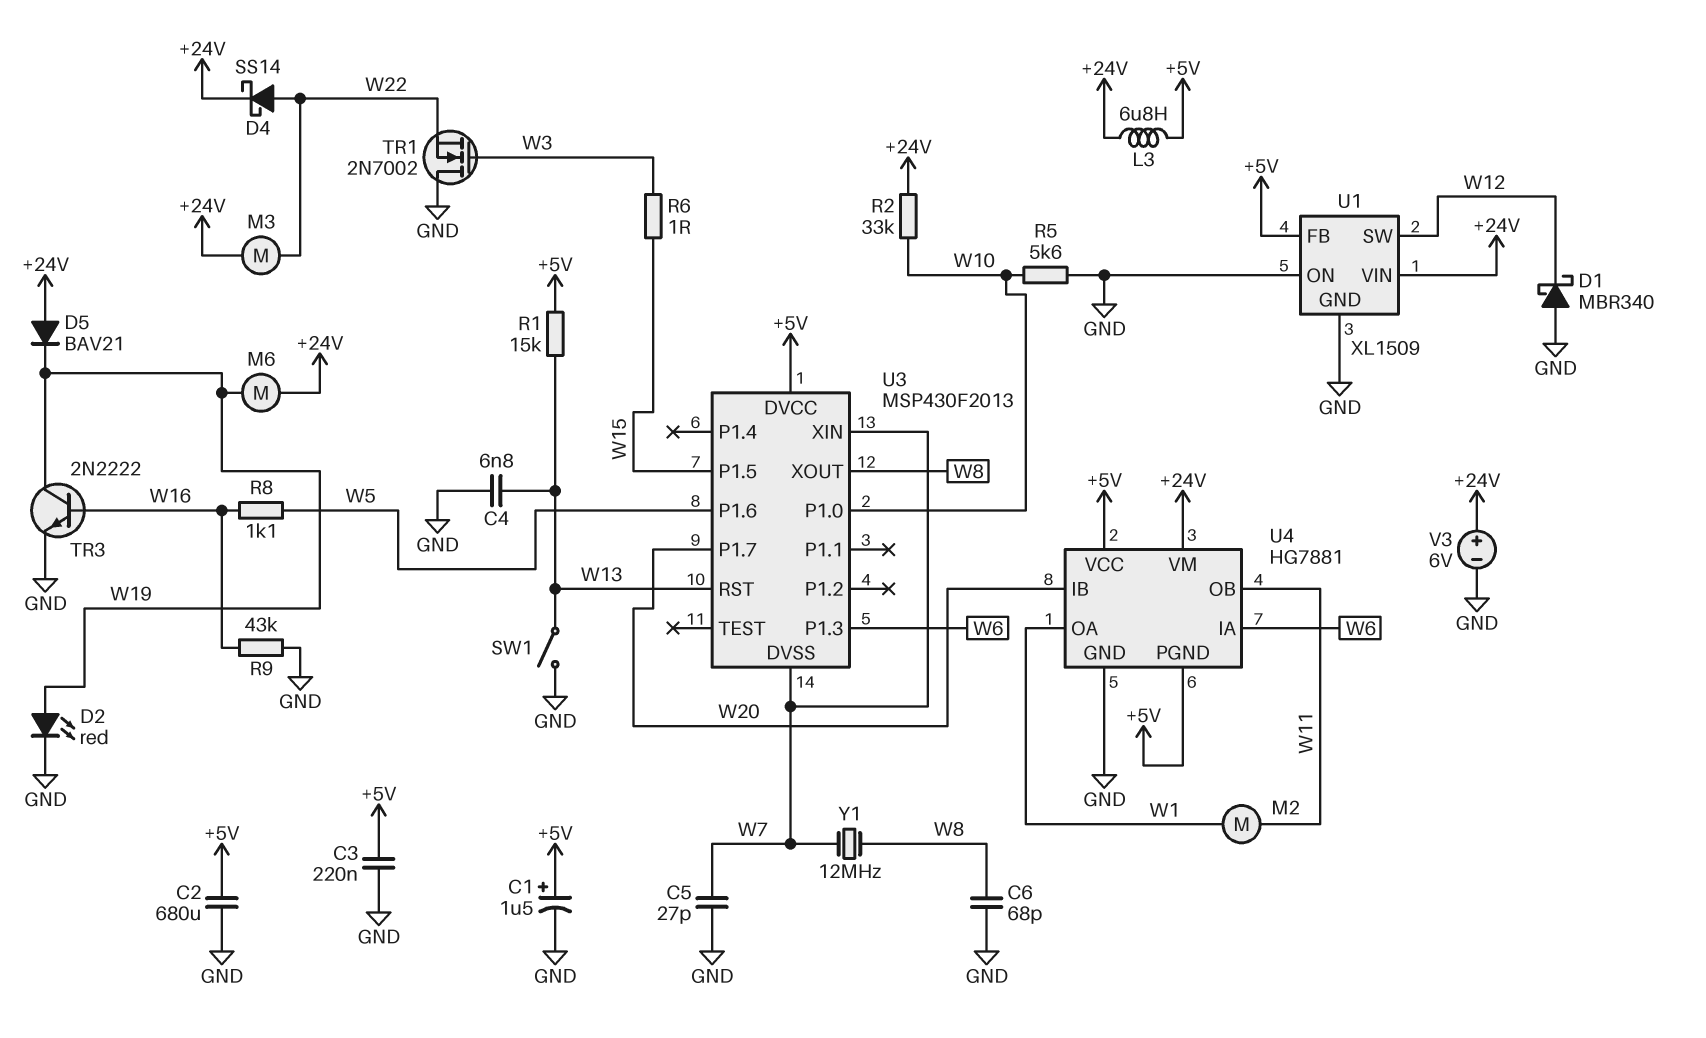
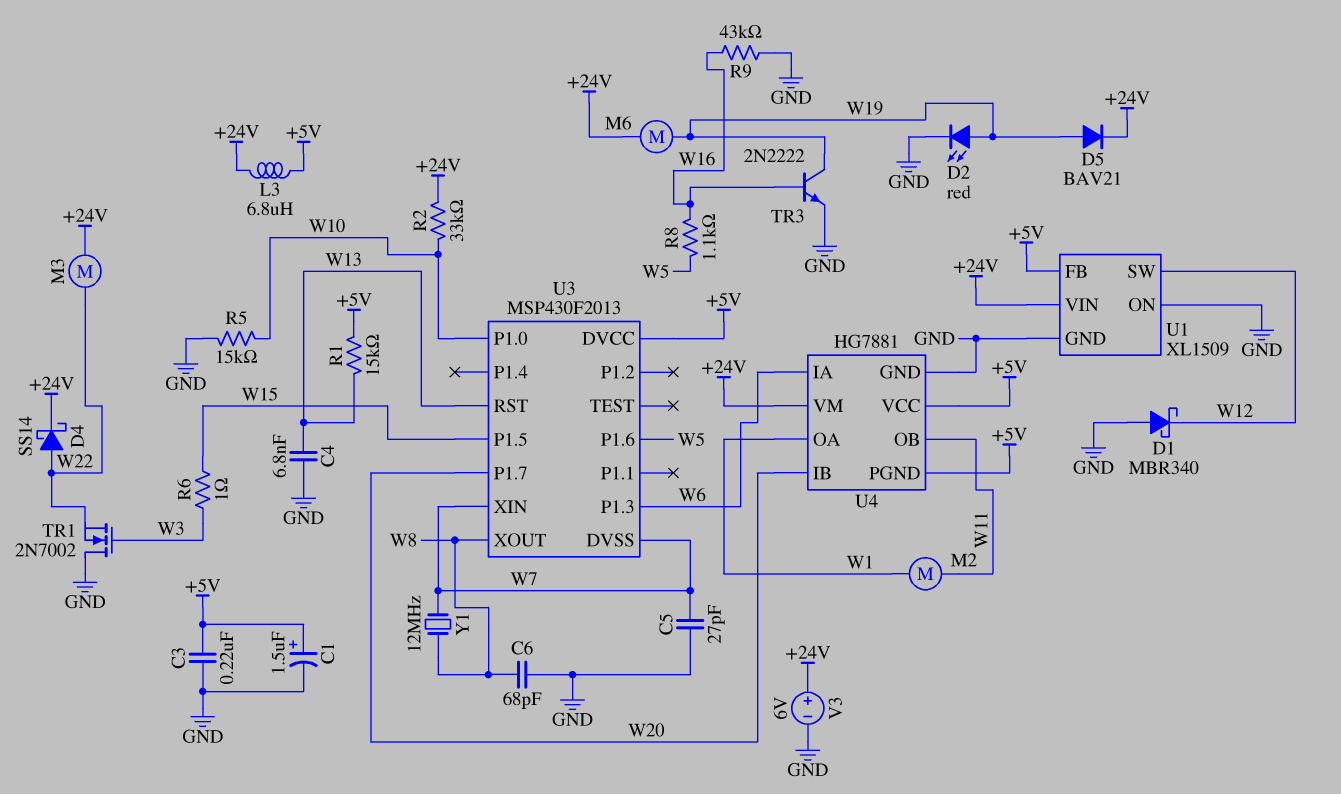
C2: 680uF (+5V, GND) -> none
D5: diode BAV21 (A +24V, K W19) -> diode BAV21 (A W19, K +24V)
R5: 5.6k (GND, W10) -> 15k (GND, W10)
SW1: switch (GND, W13) -> none

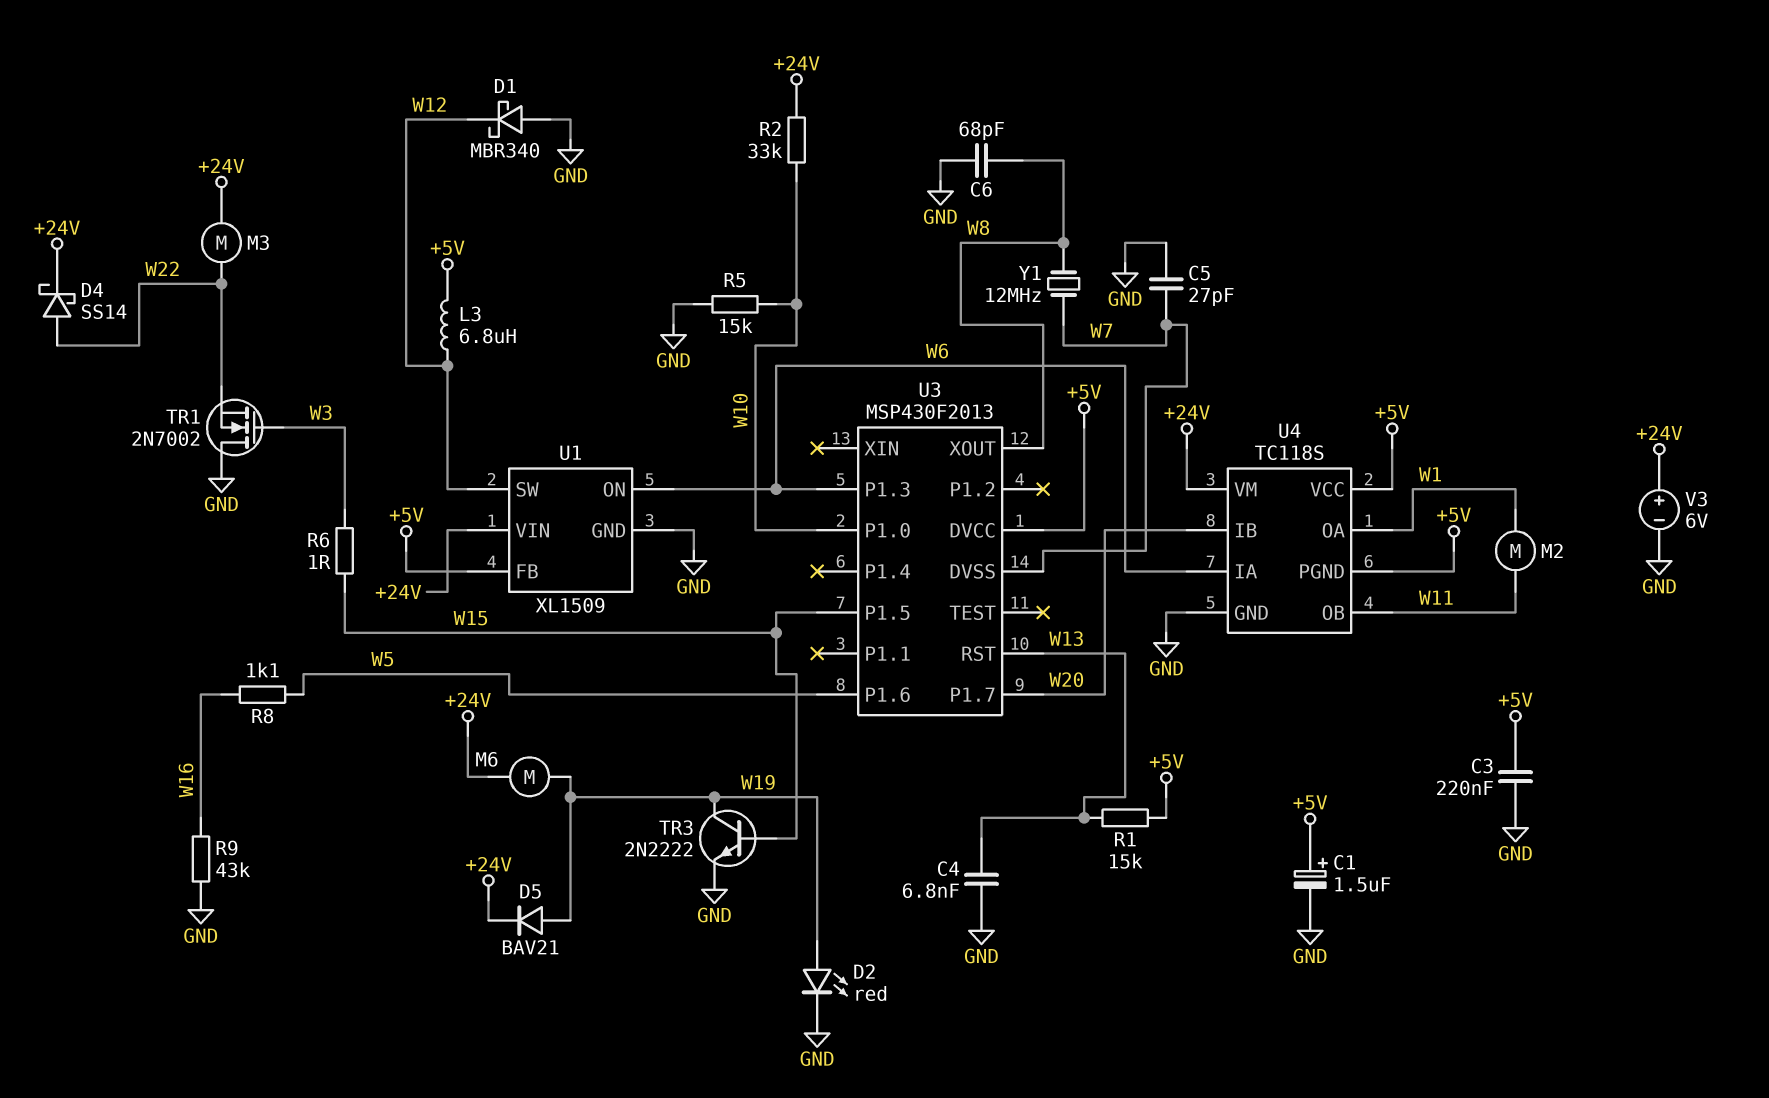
L3: 6.8uH (+5V, +24V) -> 6.8uH (+5V, W12)
TR3: NPN 2N2222 (B W16, C W19, E GND) -> NPN 2N2222 (B W15, C W19, E GND)
U1 pin ON: GND -> W6
U3 pin XIN: W7 -> none
U4: HG7881 -> TC118S

